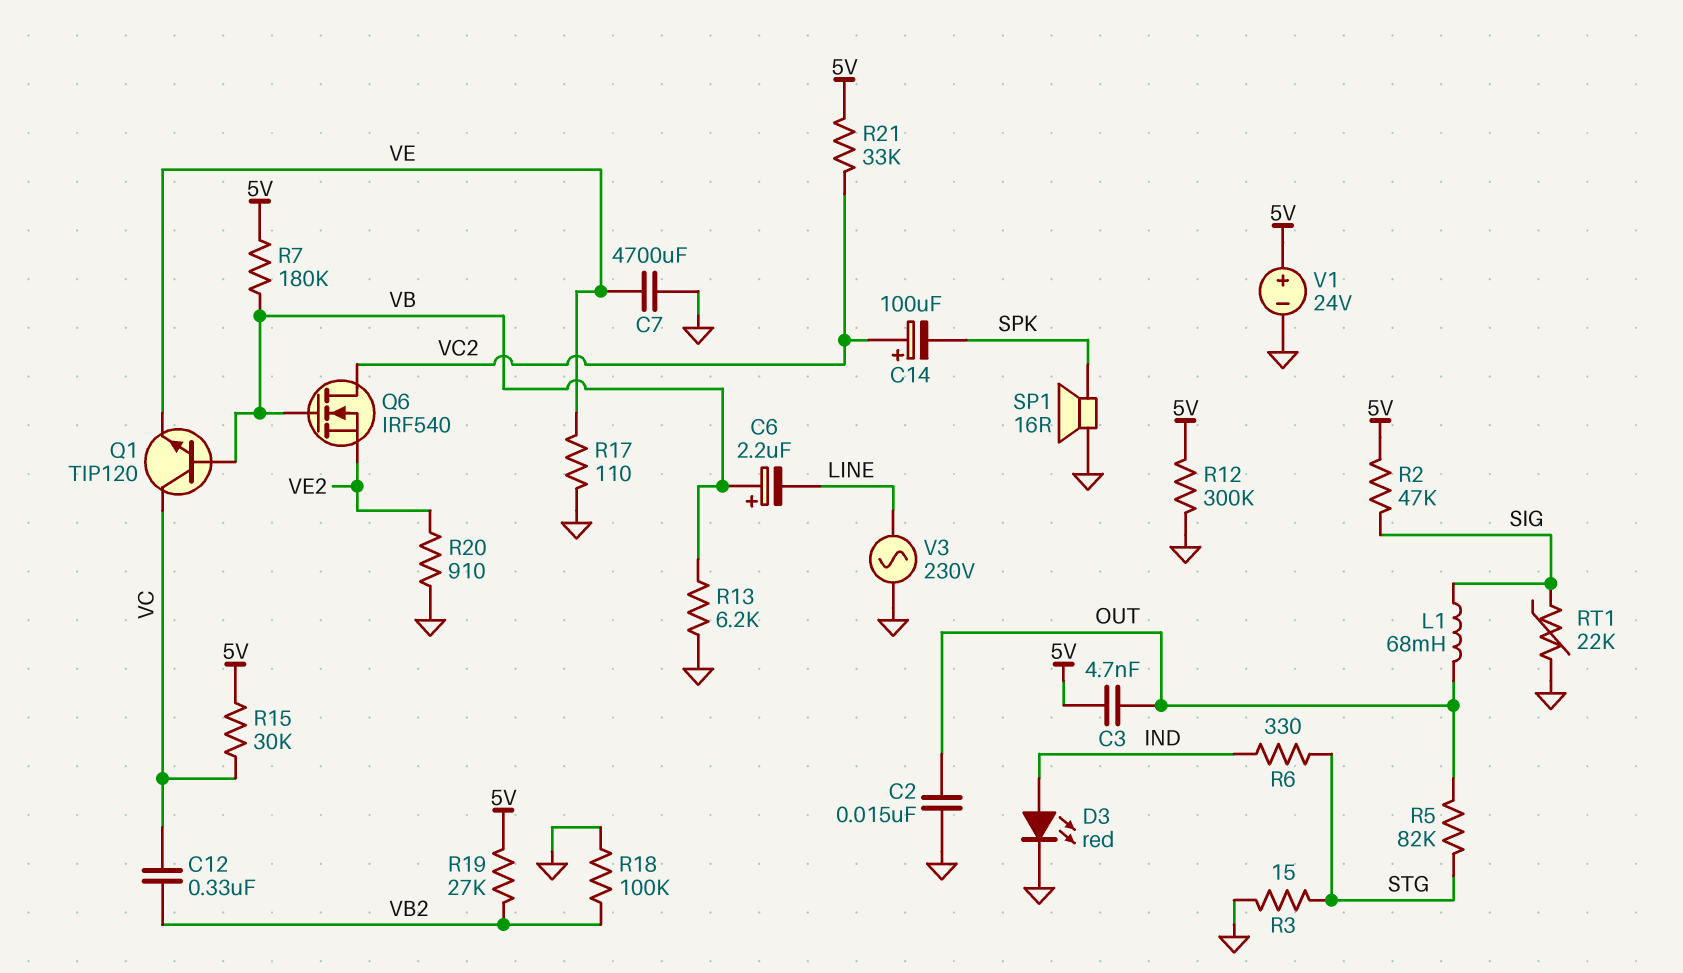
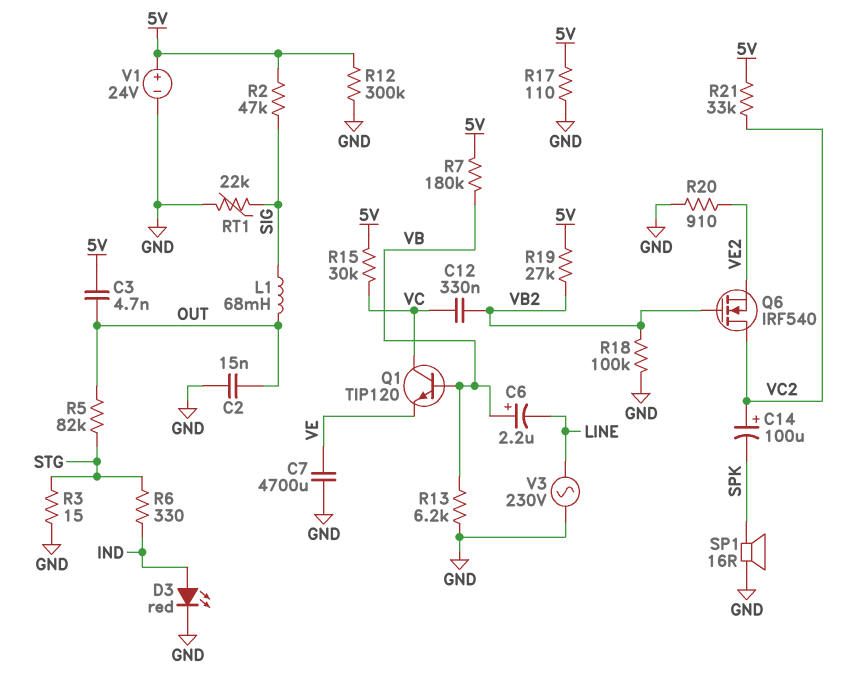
Q6: NMOS IRF540 (G VB, D VC2, S VE2) -> NMOS IRF540 (G VB2, D VC2, S VE2)
R17: 110 (GND, VE) -> 110 (5V, GND)

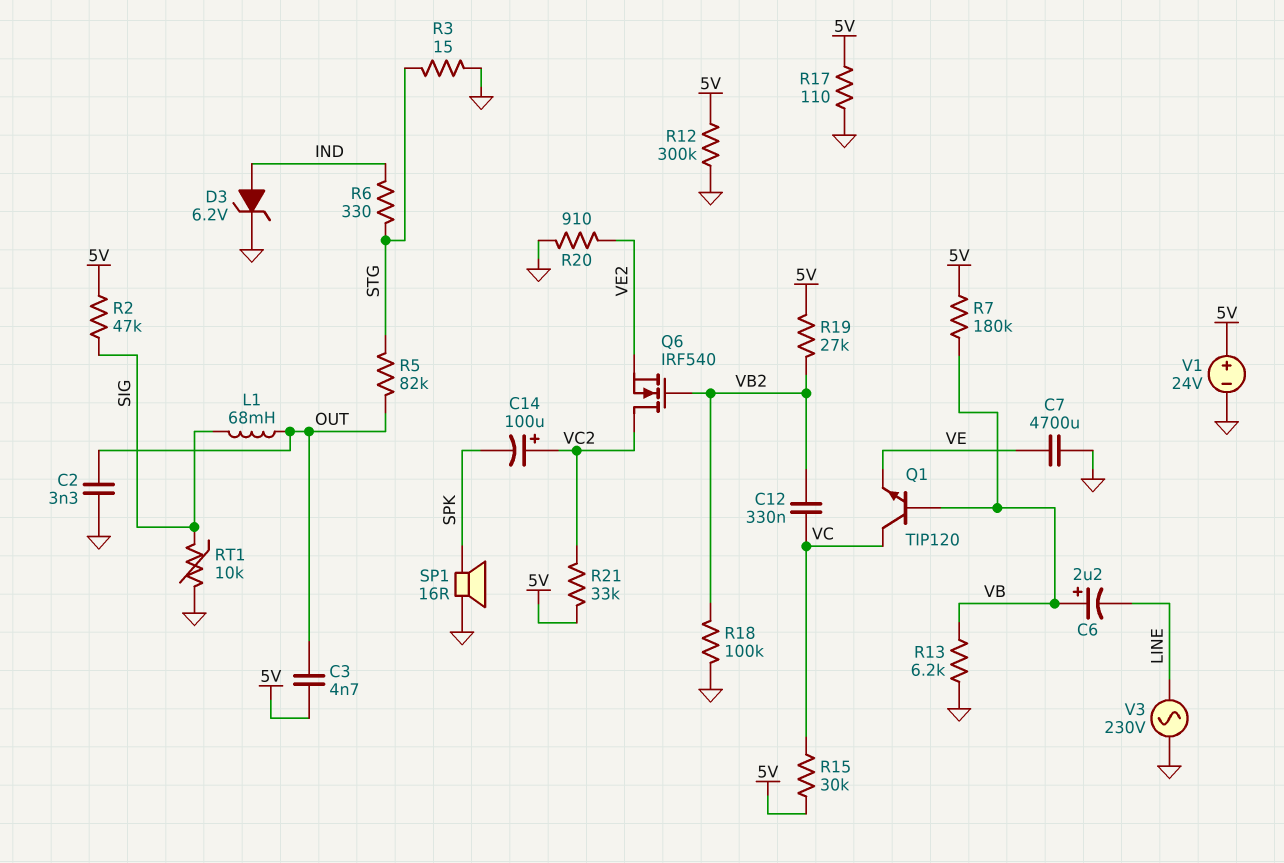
C2: 15nF (GND, OUT) -> 3.3nF (GND, OUT)
D3: LED red (A IND, K GND) -> zener 6.2V (A IND, K GND)
RT1: 22k (GND, SIG) -> 10k (GND, SIG)

